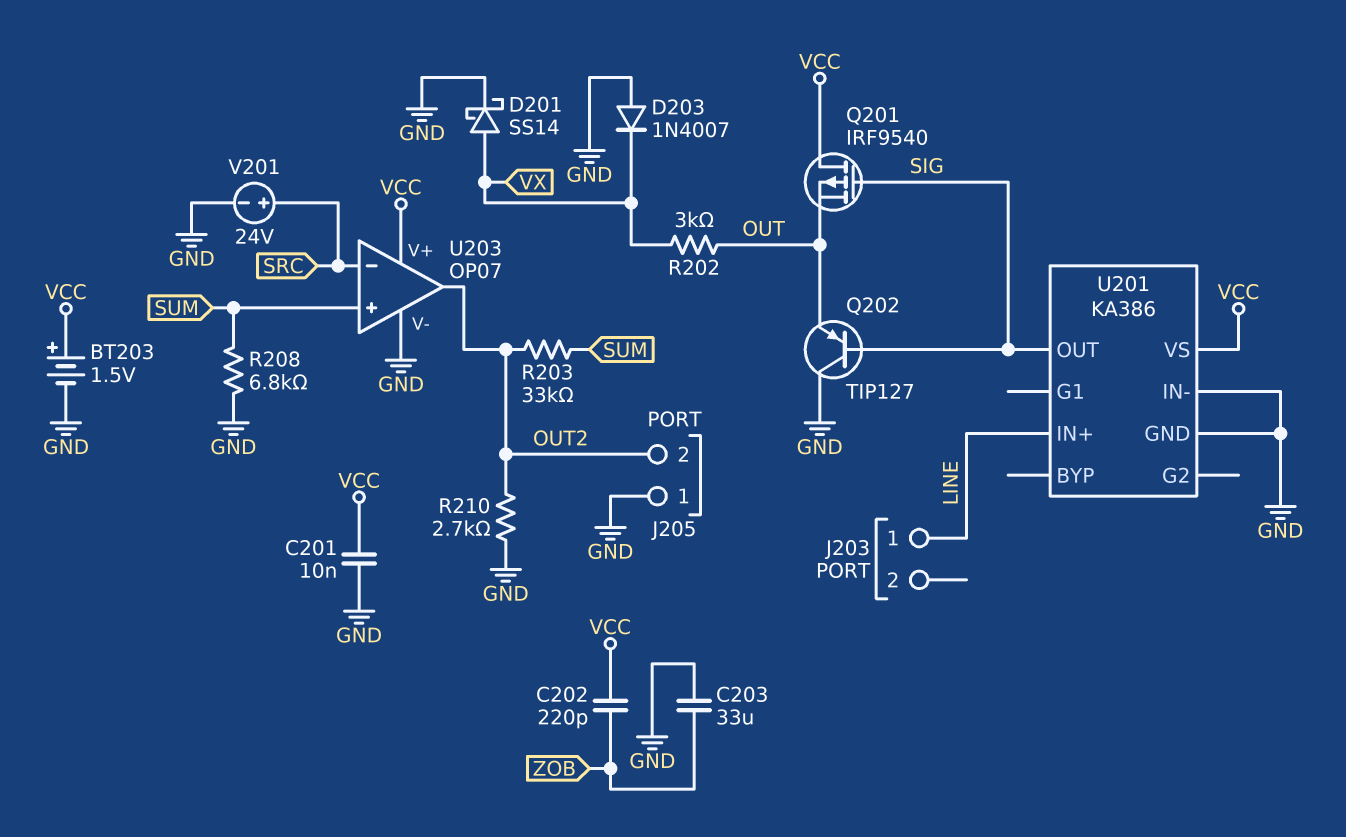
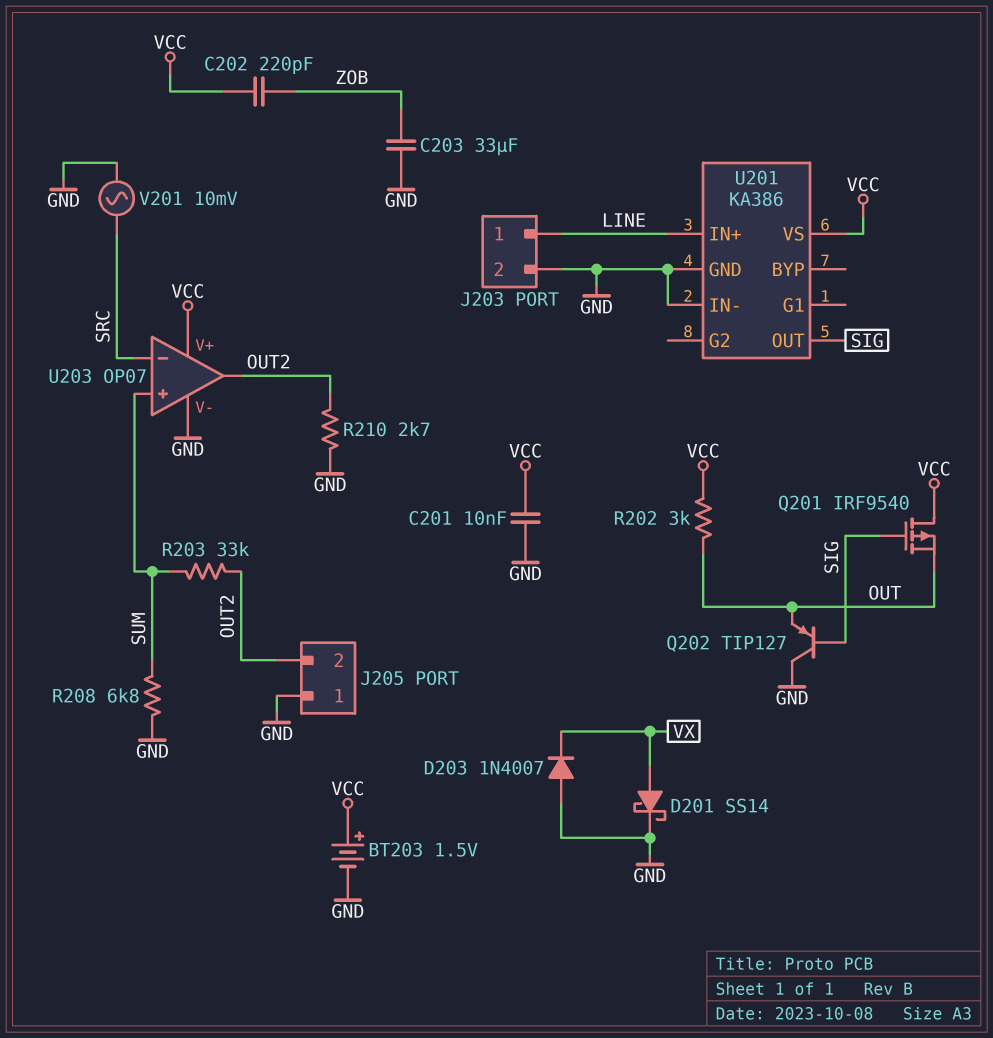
J203 pin 2: none -> GND
R202: 3k (OUT, VX) -> 3k (OUT, VCC)
V201: 24V (plus SRC, minus GND) -> AC 10mV (GND, SRC)

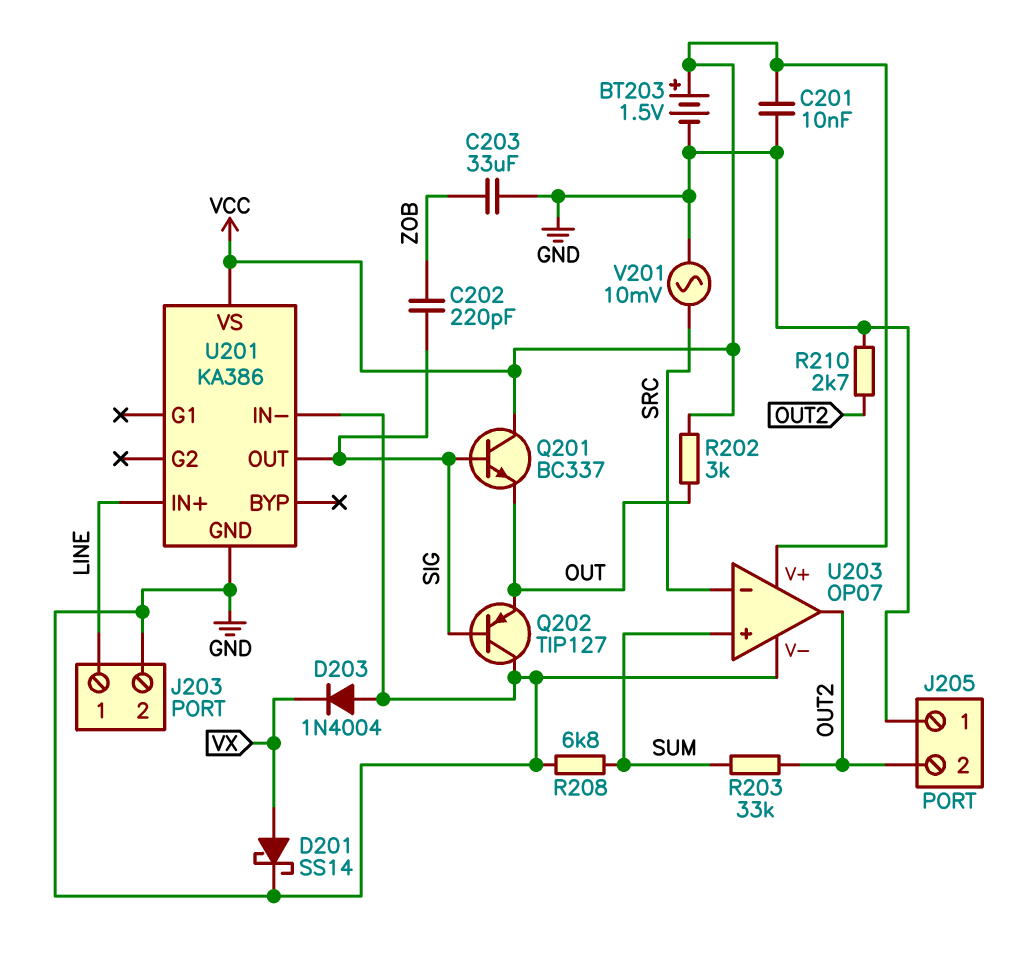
C202: 220pF (VCC, ZOB) -> 220pF (SIG, ZOB)
D203: diode 1N4007 (A GND, K VX) -> diode 1N4004 (A GND, K VX)
Q201: PMOS IRF9540 (G SIG, D VCC, S OUT) -> NPN BC337 (B SIG, C VCC, E OUT)

